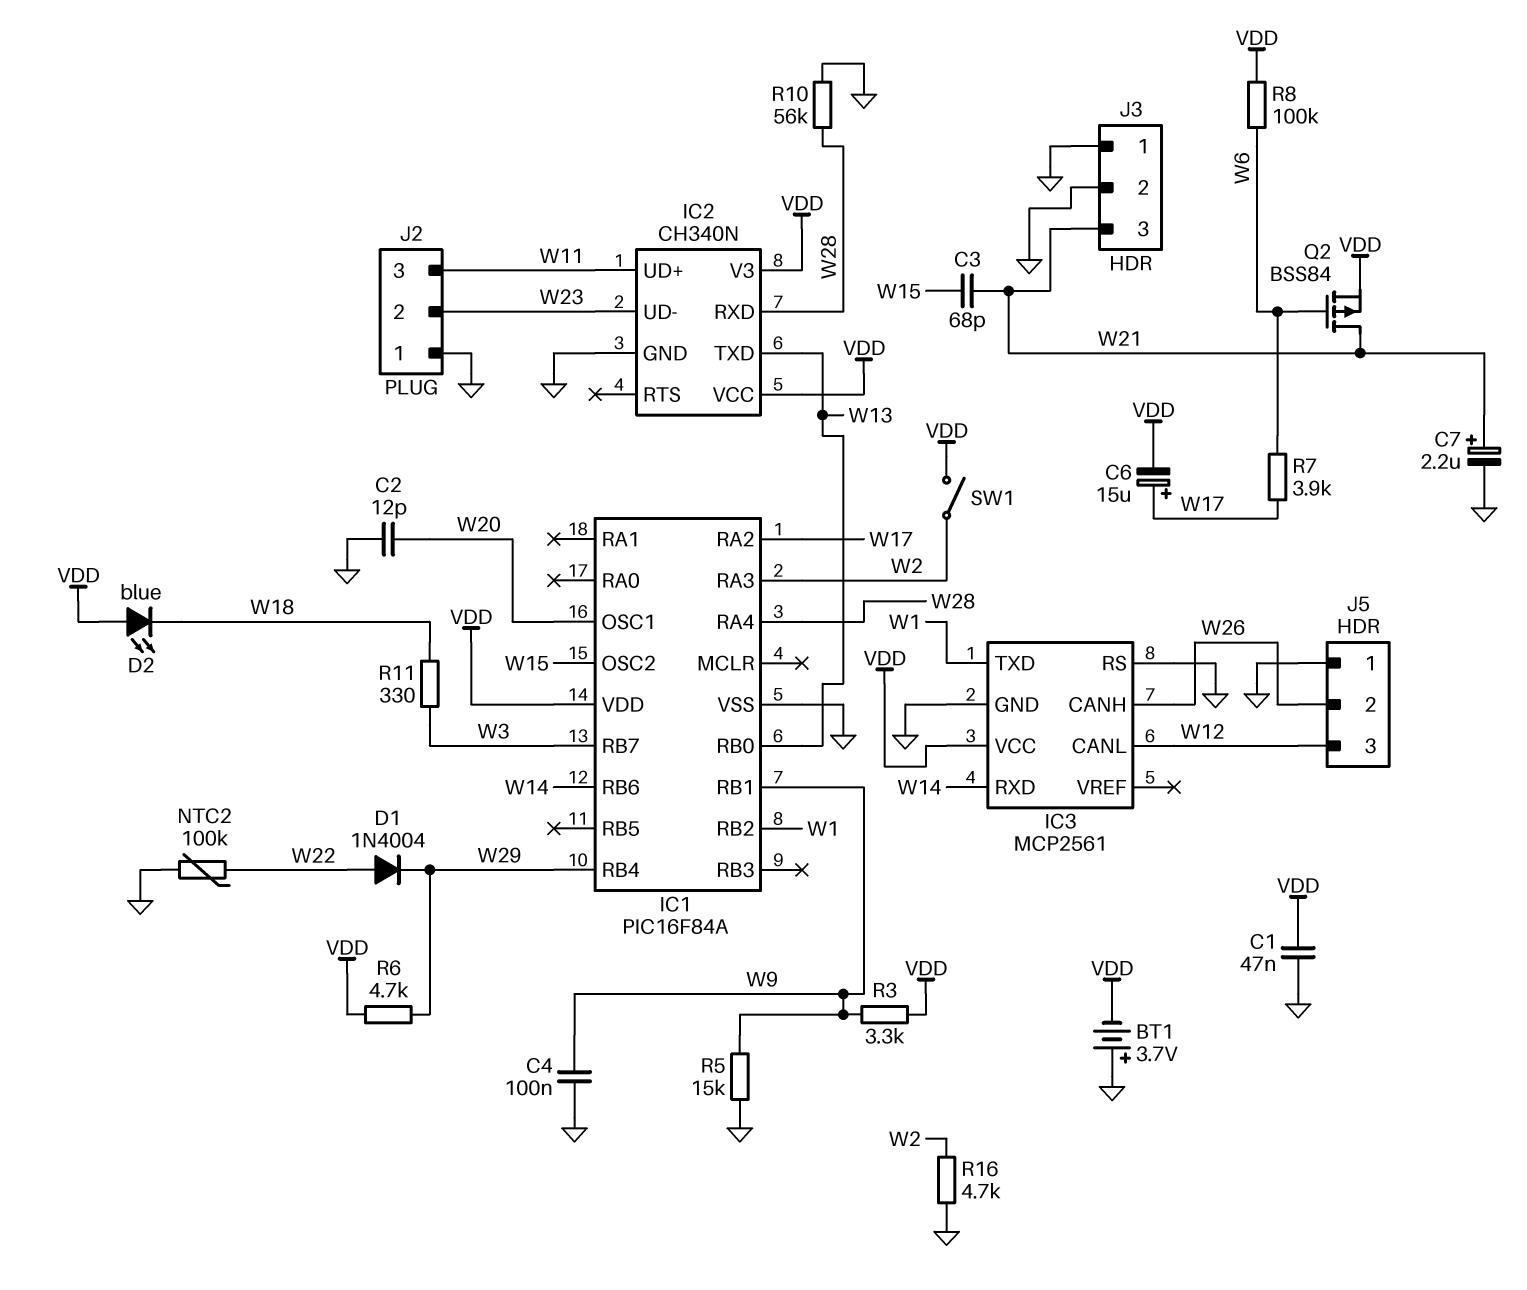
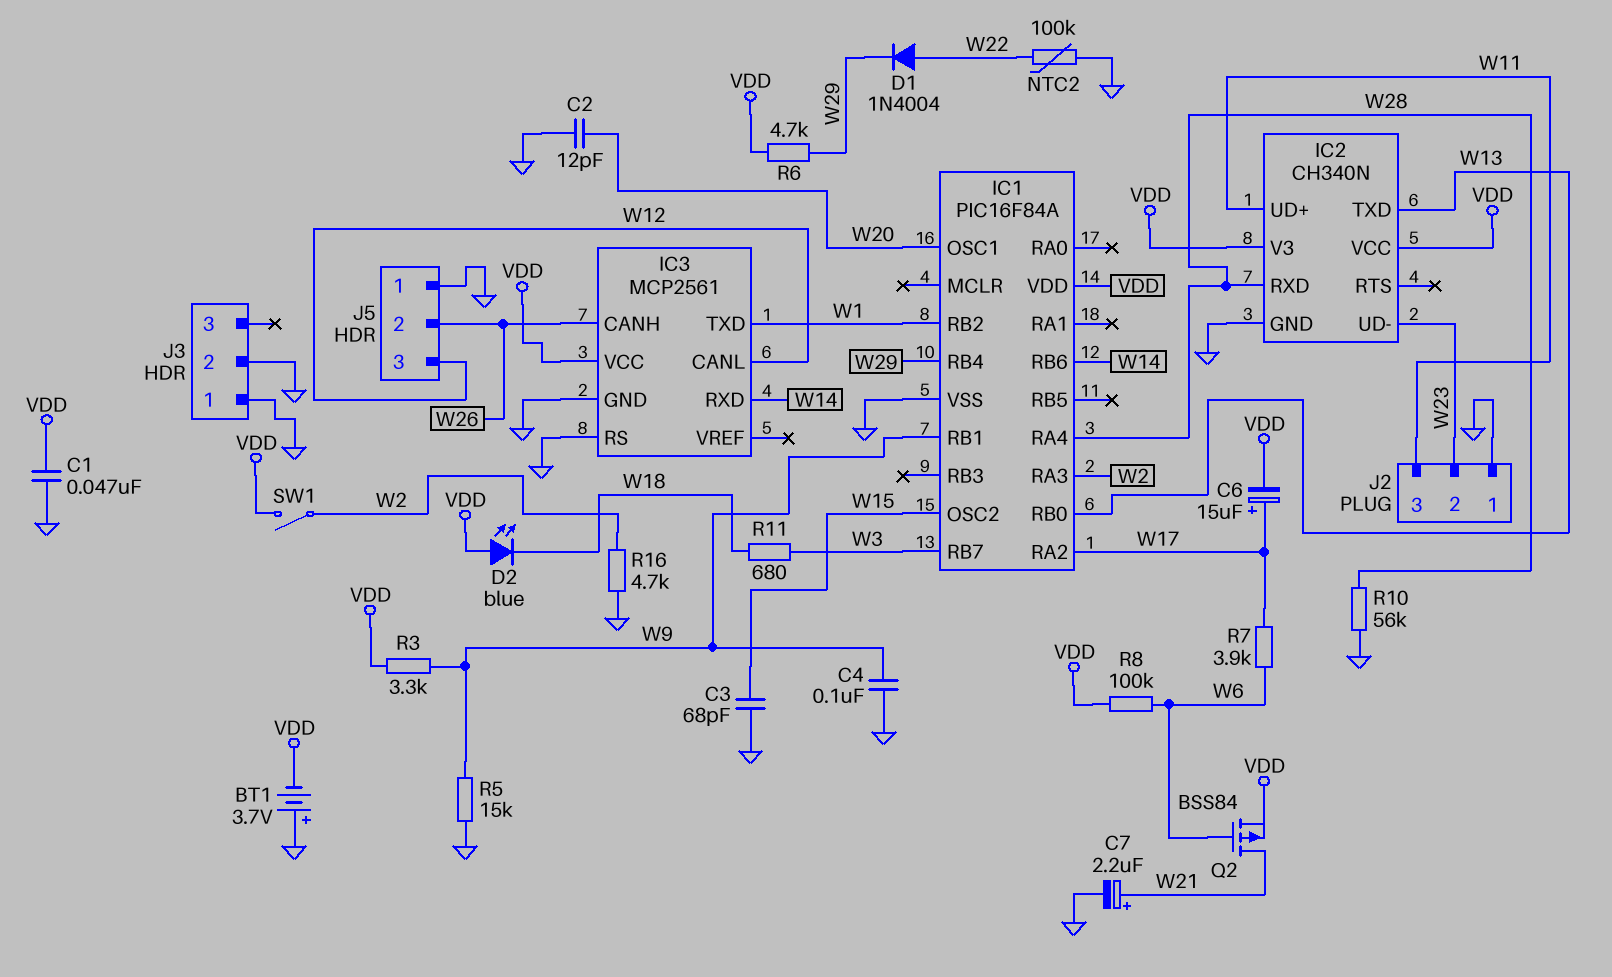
C3: 68pF (W15, W21) -> 68pF (GND, W15)
J3 pin 3: W21 -> none
R11: 330 (W3, W18) -> 680 (W3, W18)

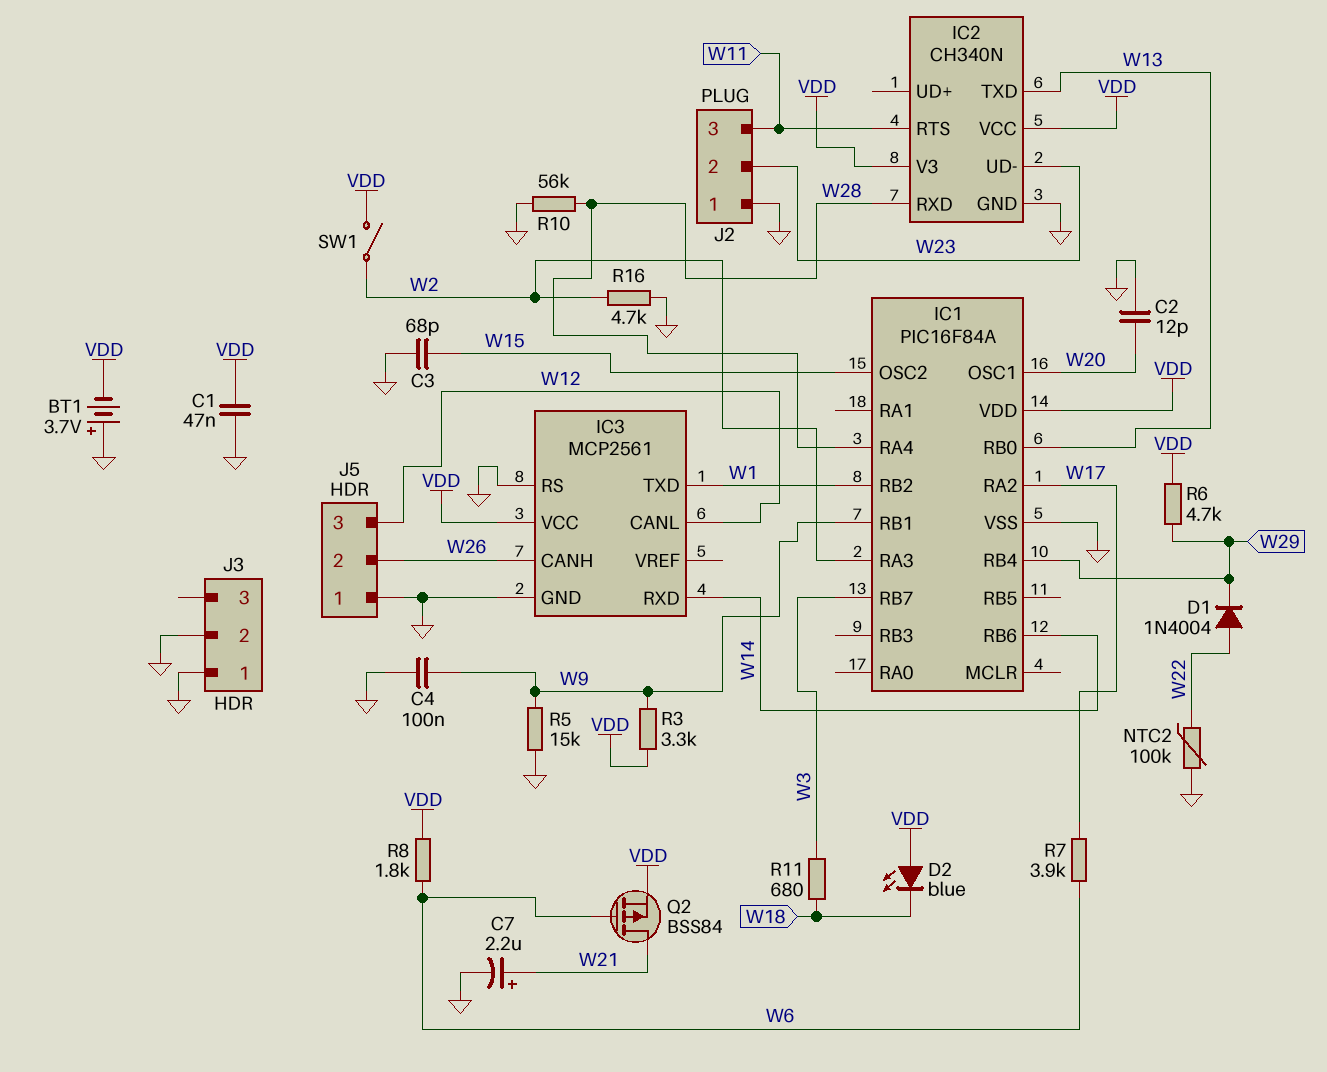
C6: 15uF (plus W17, minus VDD) -> none
IC2 pin RTS: none -> W11
IC2 pin UD+: W11 -> none
R8: 100k (VDD, W6) -> 1.8k (VDD, W6)

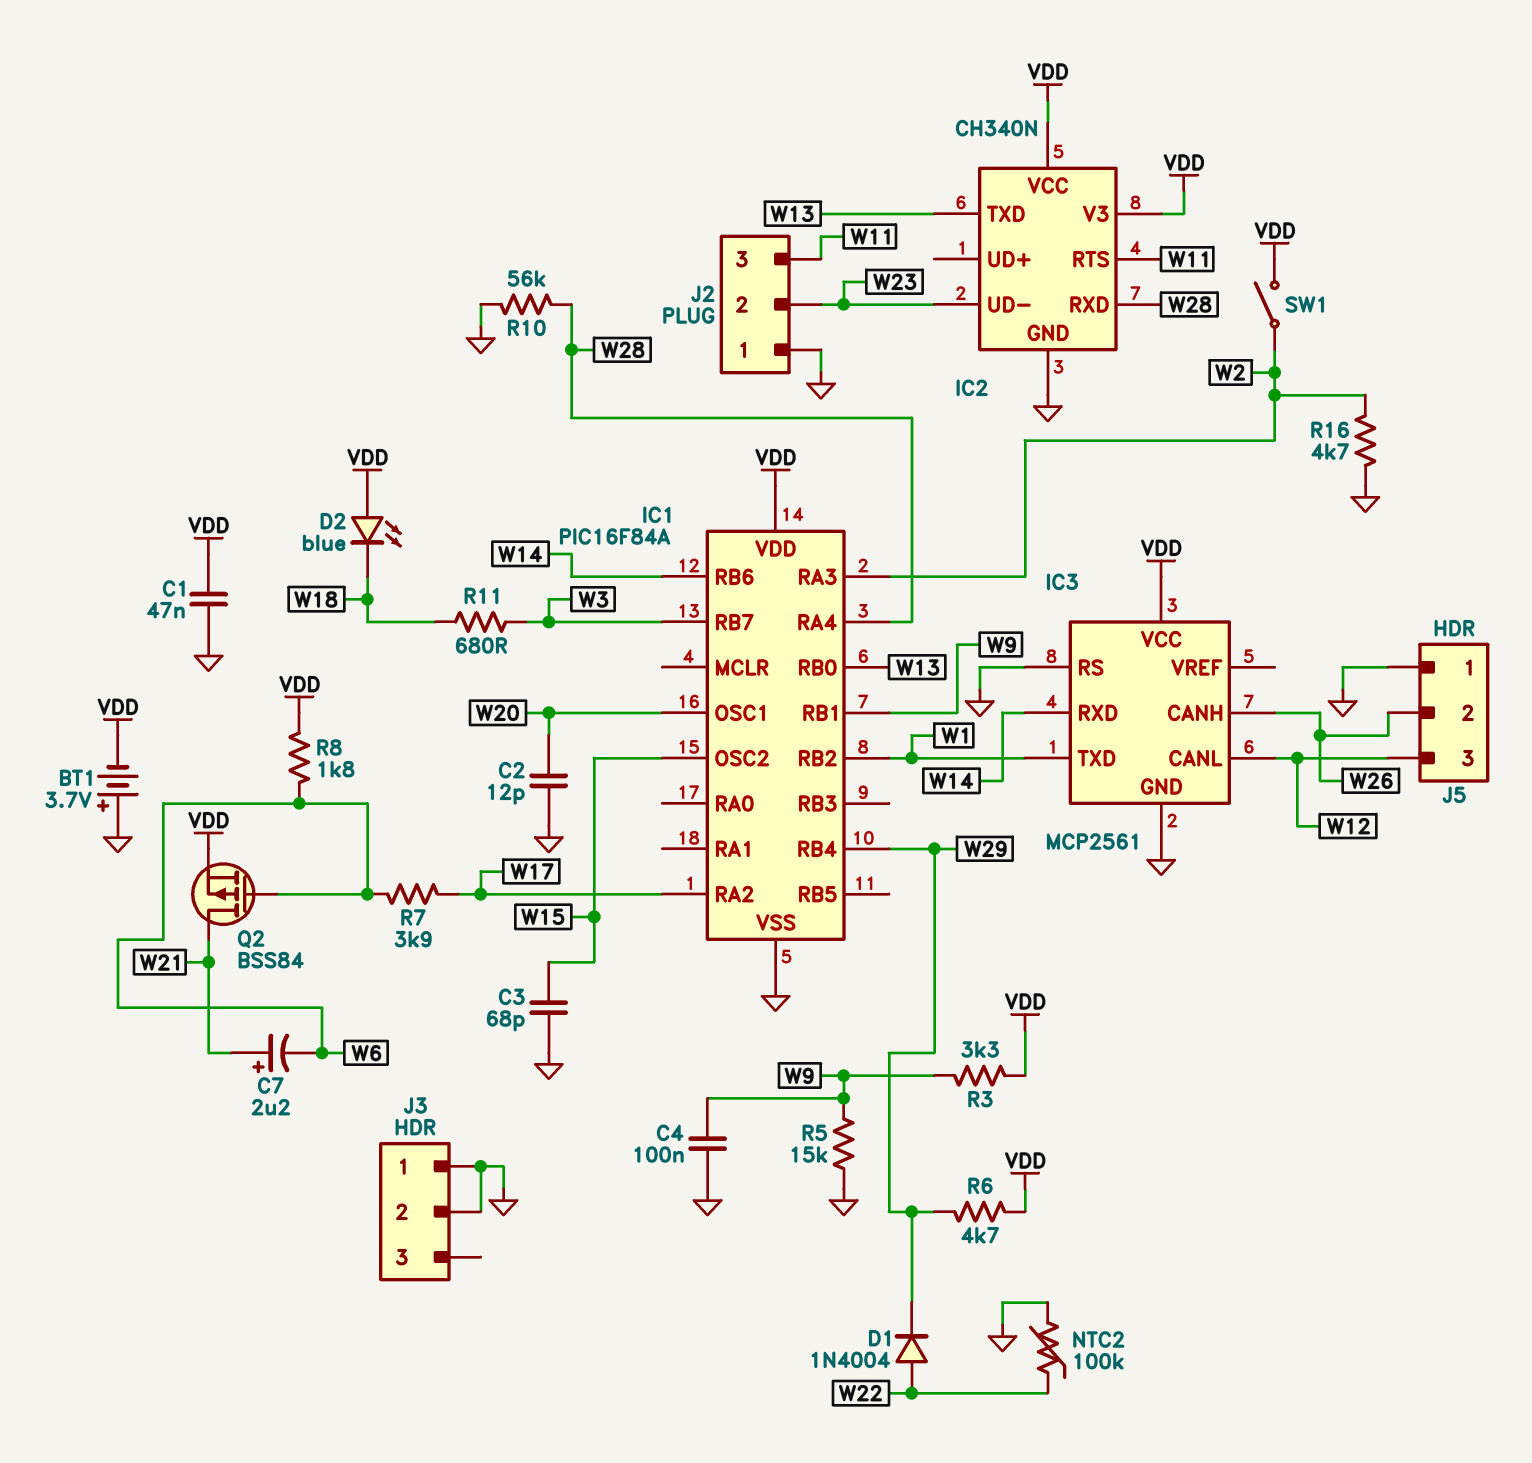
C7: 2.2uF (plus W21, minus GND) -> 2.2uF (plus W21, minus W6)

